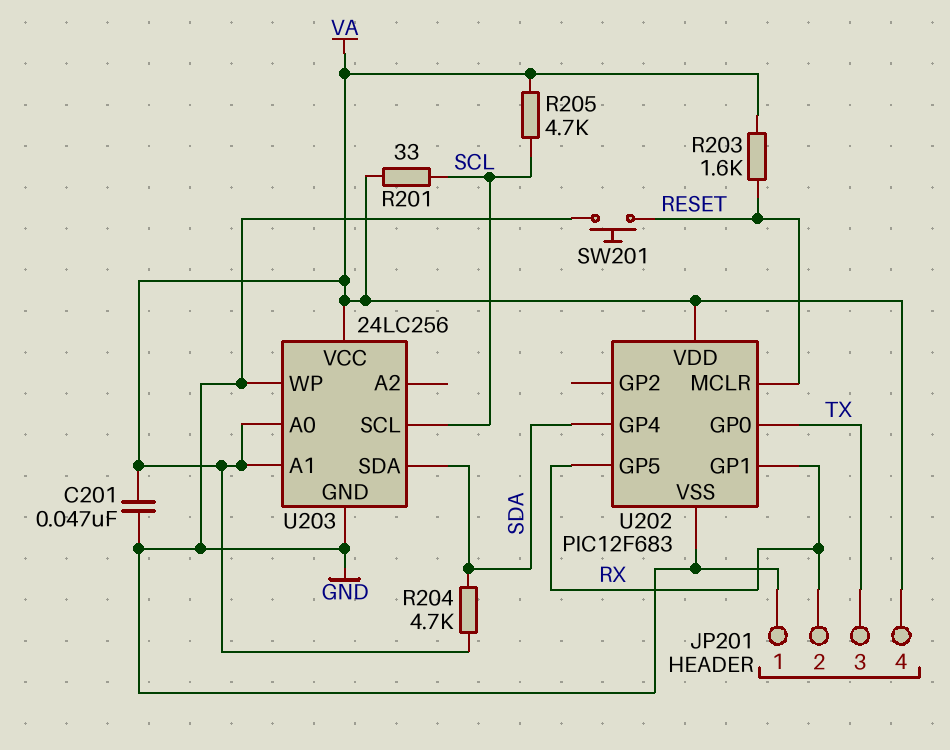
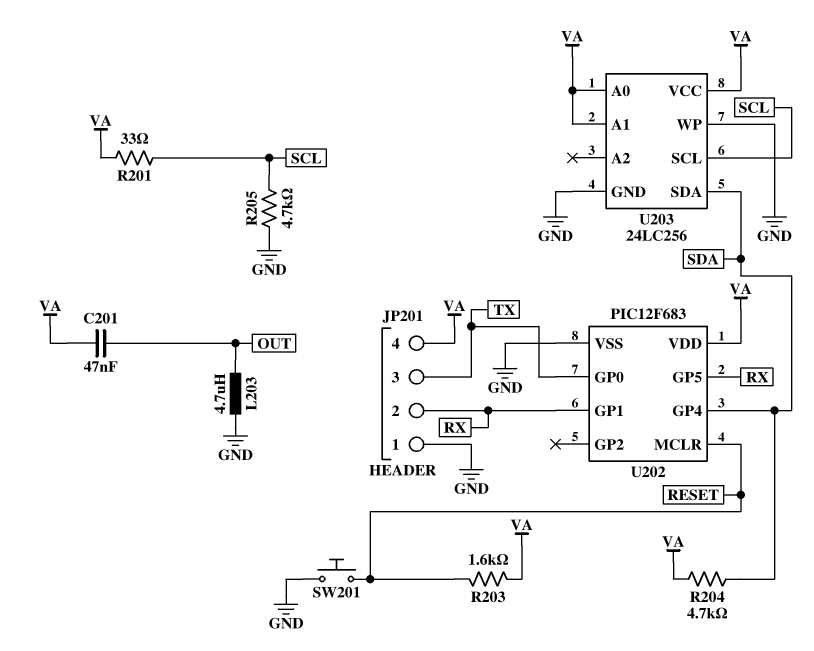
C201: 47nF (GND, VA) -> 47nF (OUT, VA)
L203: none -> 4.7uH (GND, OUT)
R205: 4.7k (SCL, VA) -> 4.7k (GND, SCL)

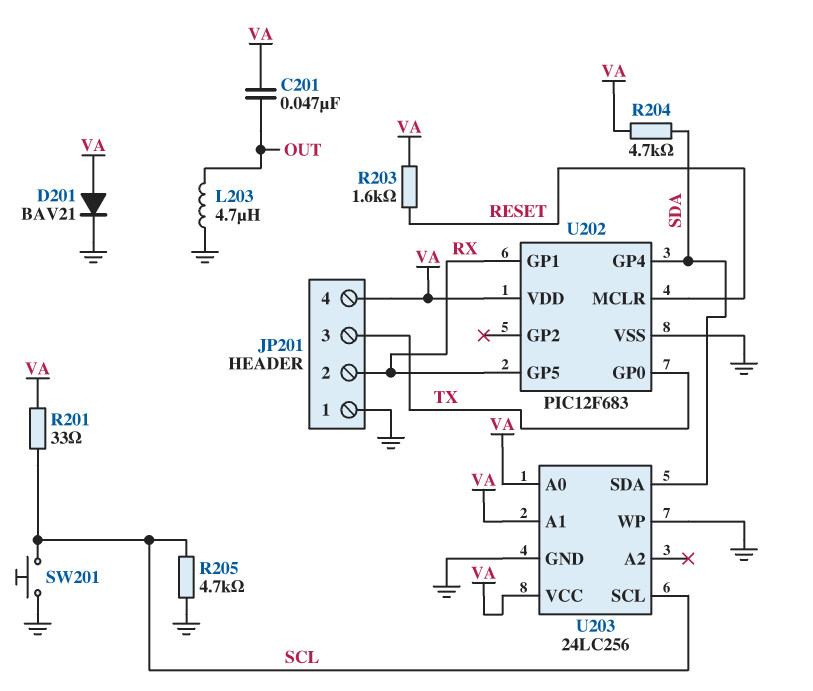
D201: none -> diode BAV21 (A VA, K GND)
SW201: button (GND, RESET) -> button (GND, SCL)

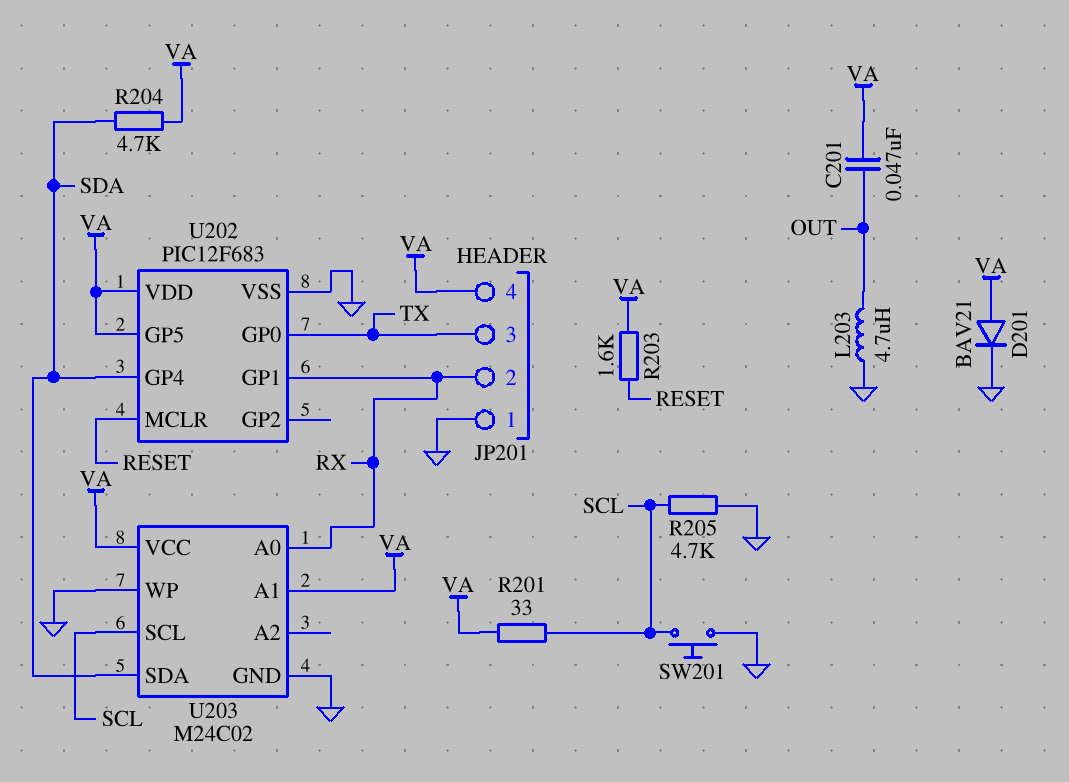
U202 pin GP5: RX -> VA
U203: 24LC256 -> M24C02
U203 pin A0: VA -> RX

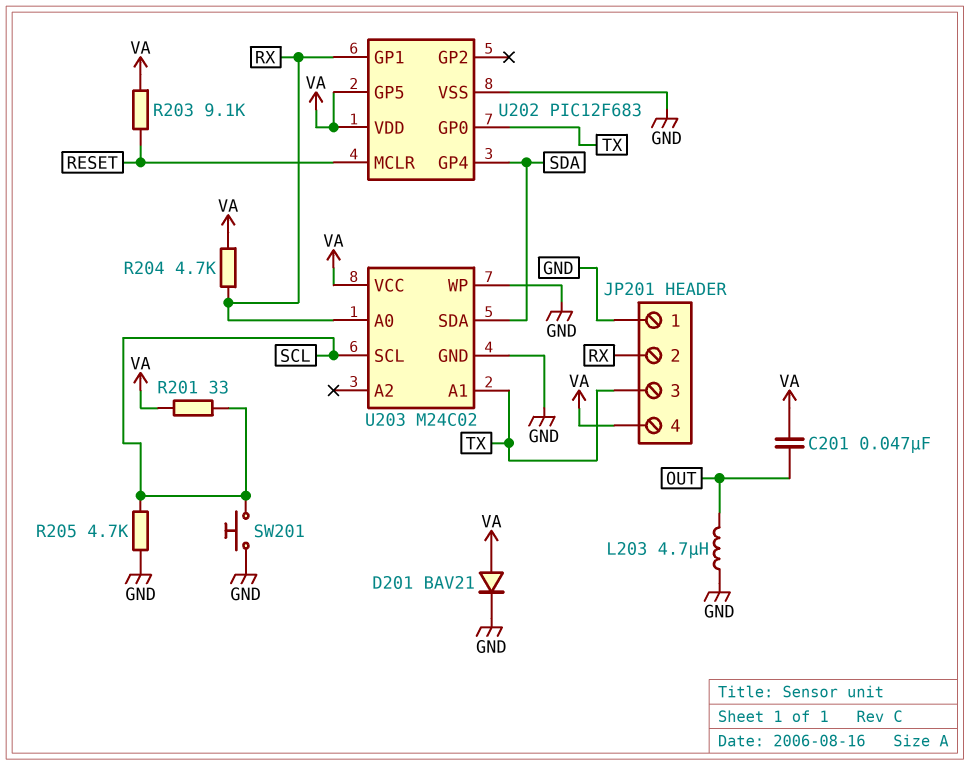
R203: 1.6k (RESET, VA) -> 9.1k (RESET, VA)
R204: 4.7k (SDA, VA) -> 4.7k (RX, VA)
U203 pin A1: VA -> TX

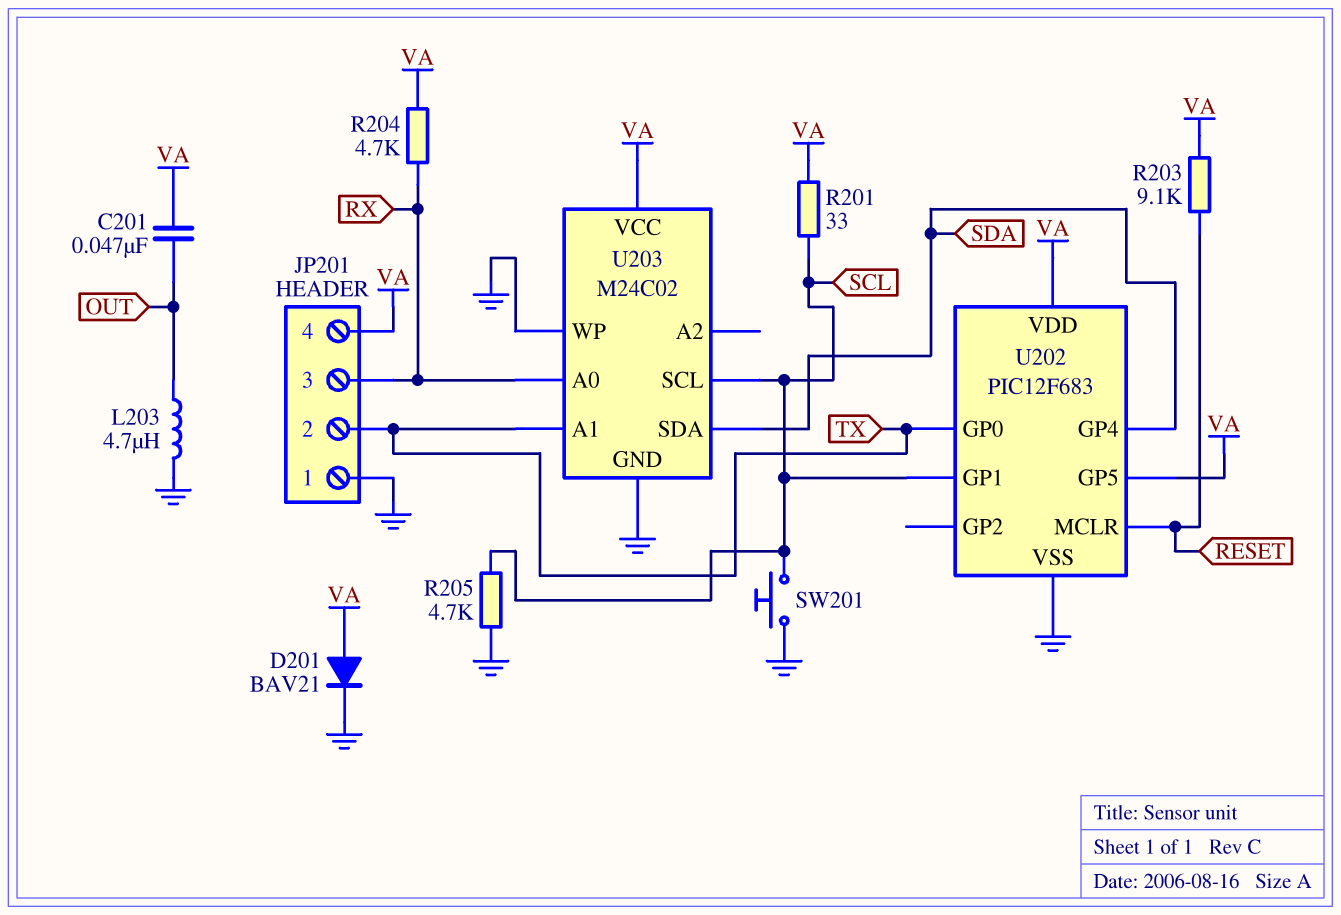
JP201 pin 2: RX -> TX
JP201 pin 3: TX -> RX
U202 pin GP1: RX -> SCL

